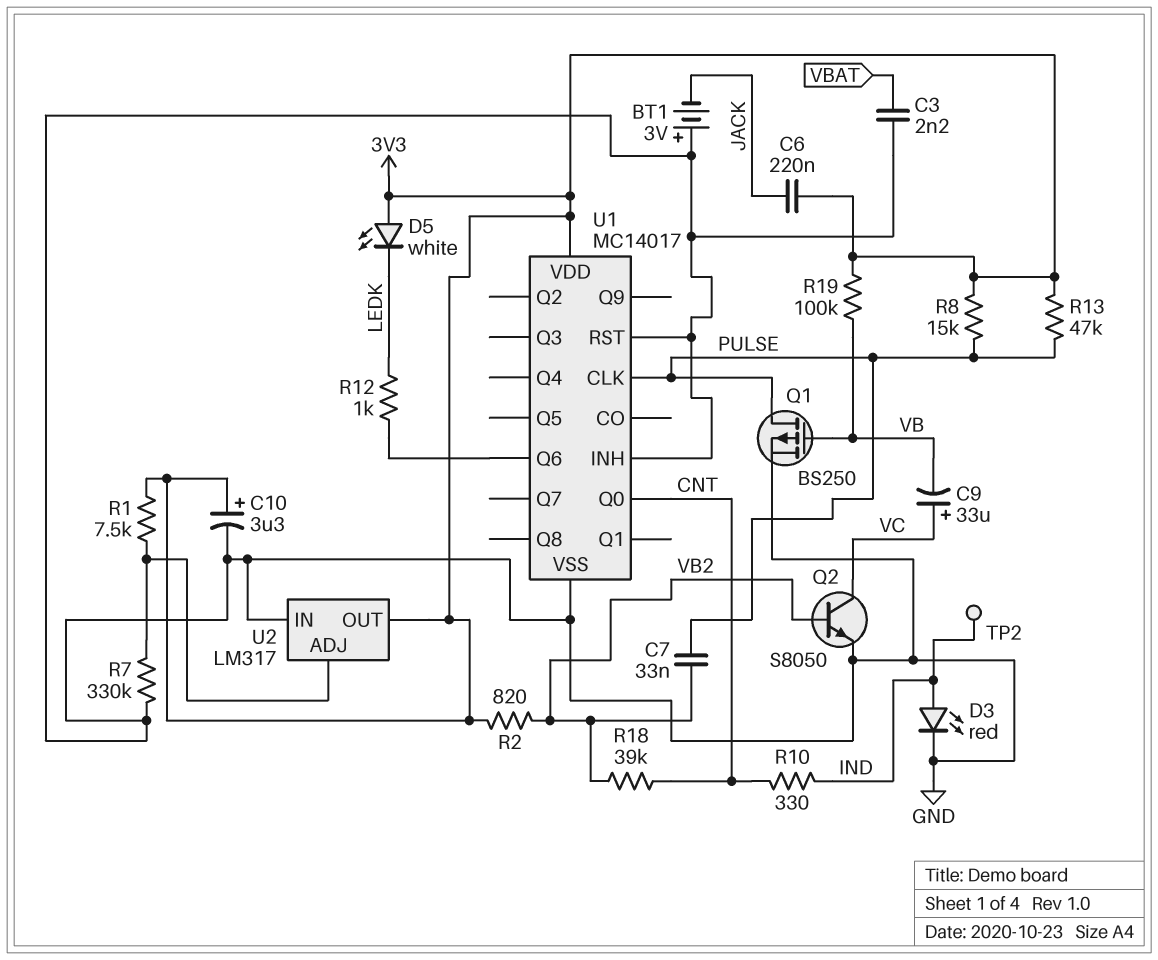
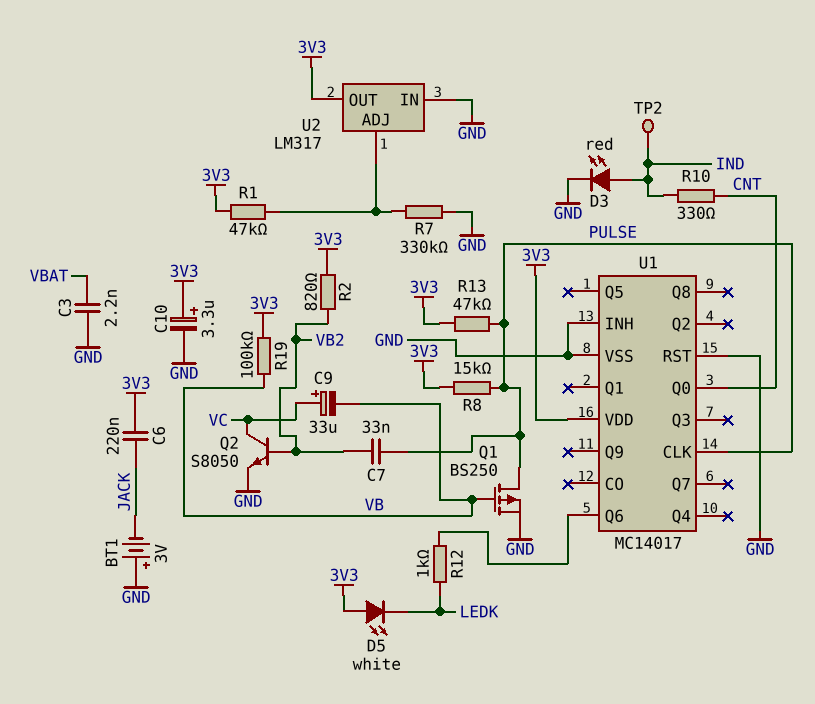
R1: 7.5k (3V3, U2/ADJ) -> 47k (3V3, U2/ADJ)
R18: 39k (CNT, VB2) -> none

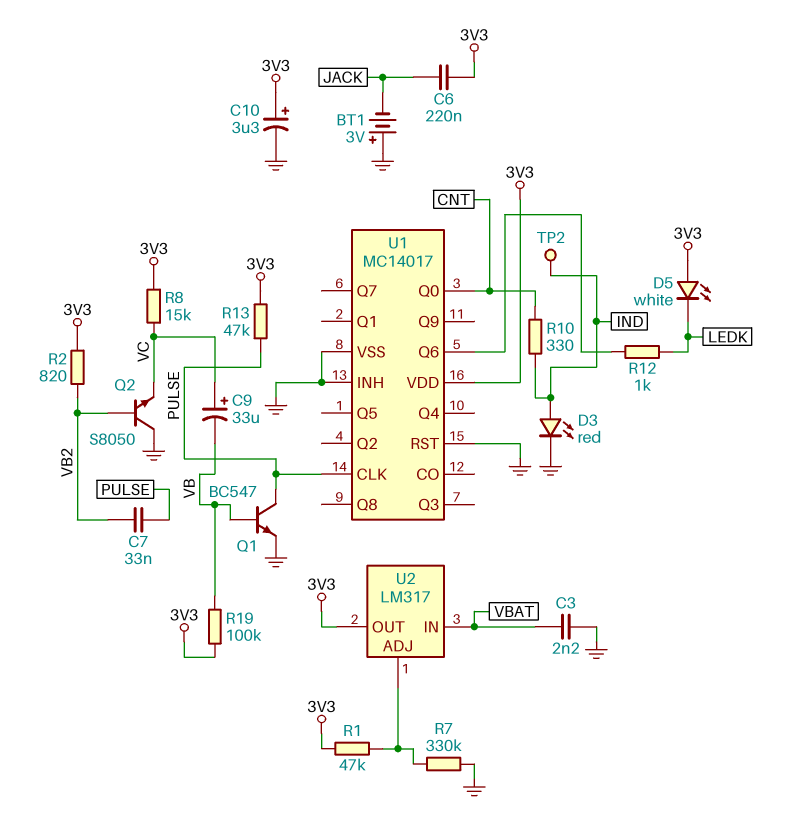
Q1: PMOS BS250 (G VB, D PULSE, S GND) -> NPN BC547 (B VB, C PULSE, E GND)
Q2: NPN S8050 (B VB2, C VC, E GND) -> NPN S8050 (B VB2, C GND, E VC)
R8: 15k (3V3, PULSE) -> 15k (3V3, VC)
U2 pin IN: GND -> VBAT

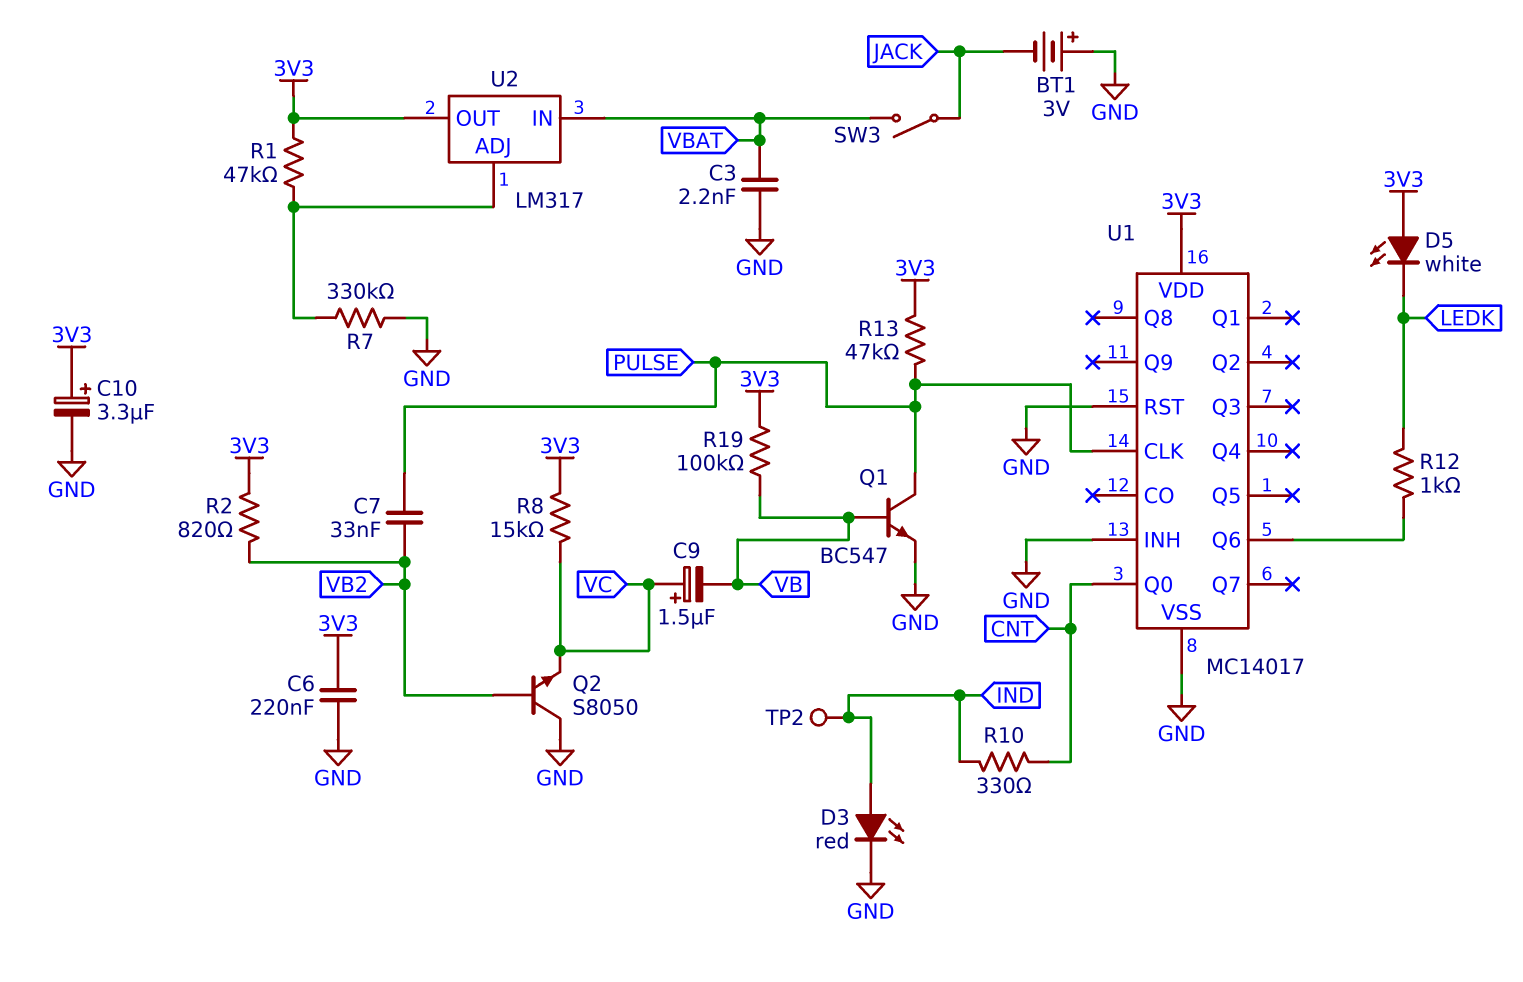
C6: 220nF (3V3, JACK) -> 220nF (3V3, GND)
C9: 33uF (plus VC, minus VB) -> 1.5uF (plus VC, minus VB)
SW3: none -> switch (JACK, VBAT)

